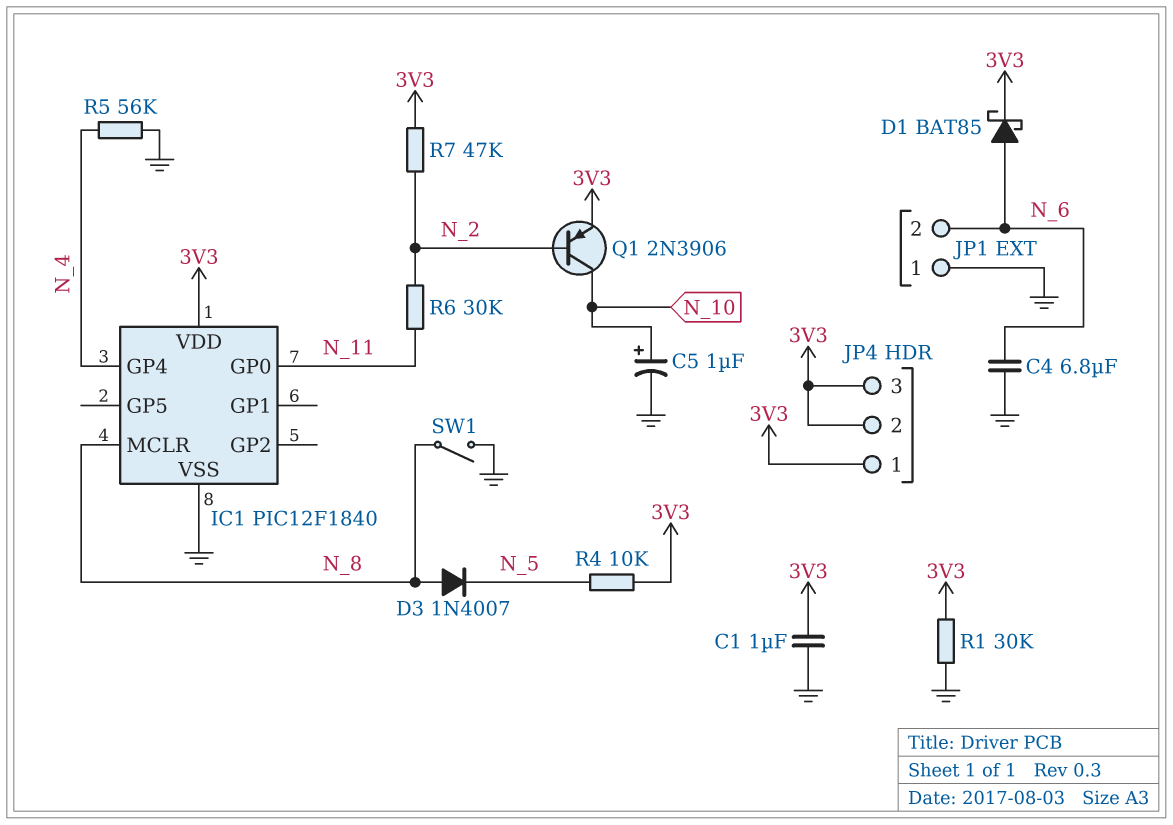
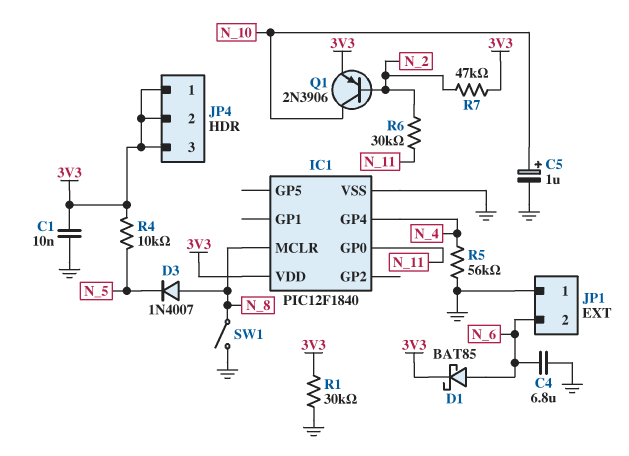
C1: 1uF (3V3, GND) -> 10nF (3V3, GND)

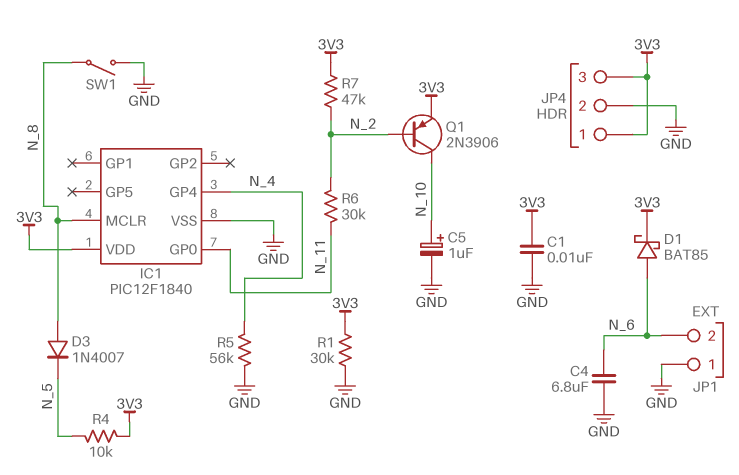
JP4 pin 2: 3V3 -> GND

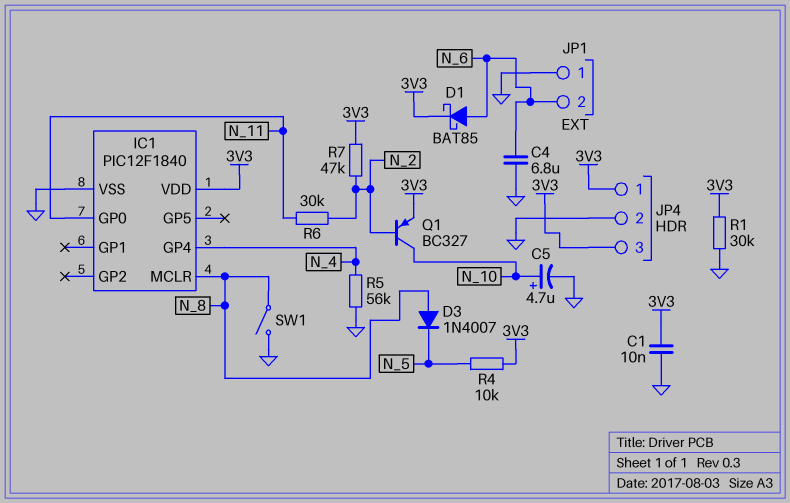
C5: 1uF (plus N_10, minus GND) -> 4.7uF (plus N_10, minus GND)
Q1: PNP 2N3906 (B N_2, C N_10, E 3V3) -> PNP BC327 (B N_2, C N_10, E 3V3)

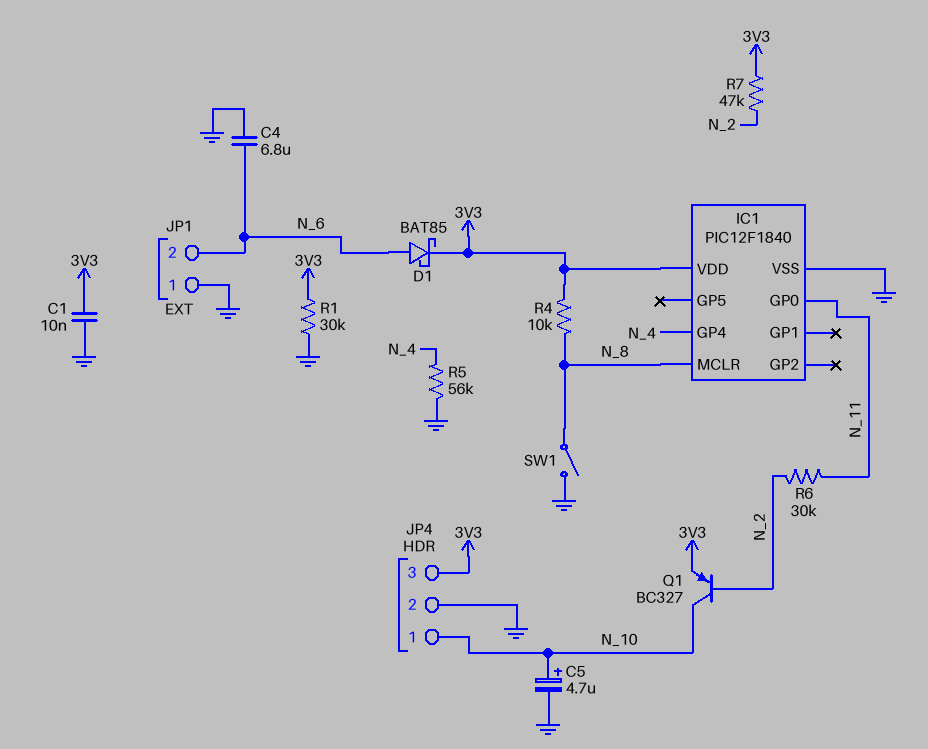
D3: diode 1N4007 (A N_8, K N_5) -> none
JP4 pin 1: 3V3 -> N_10
R4: 10k (3V3, N_5) -> 10k (3V3, N_8)

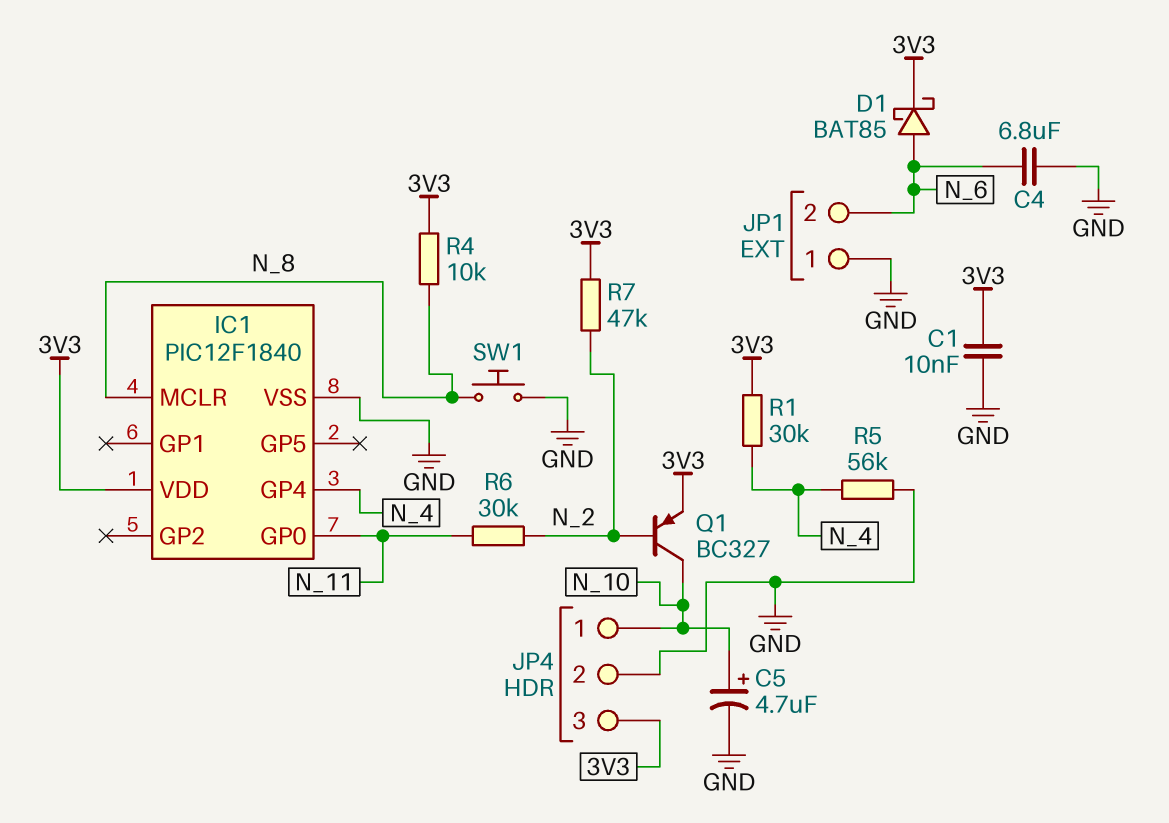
R1: 30k (3V3, GND) -> 30k (3V3, N_4)
SW1: switch (GND, N_8) -> button (GND, N_8)

